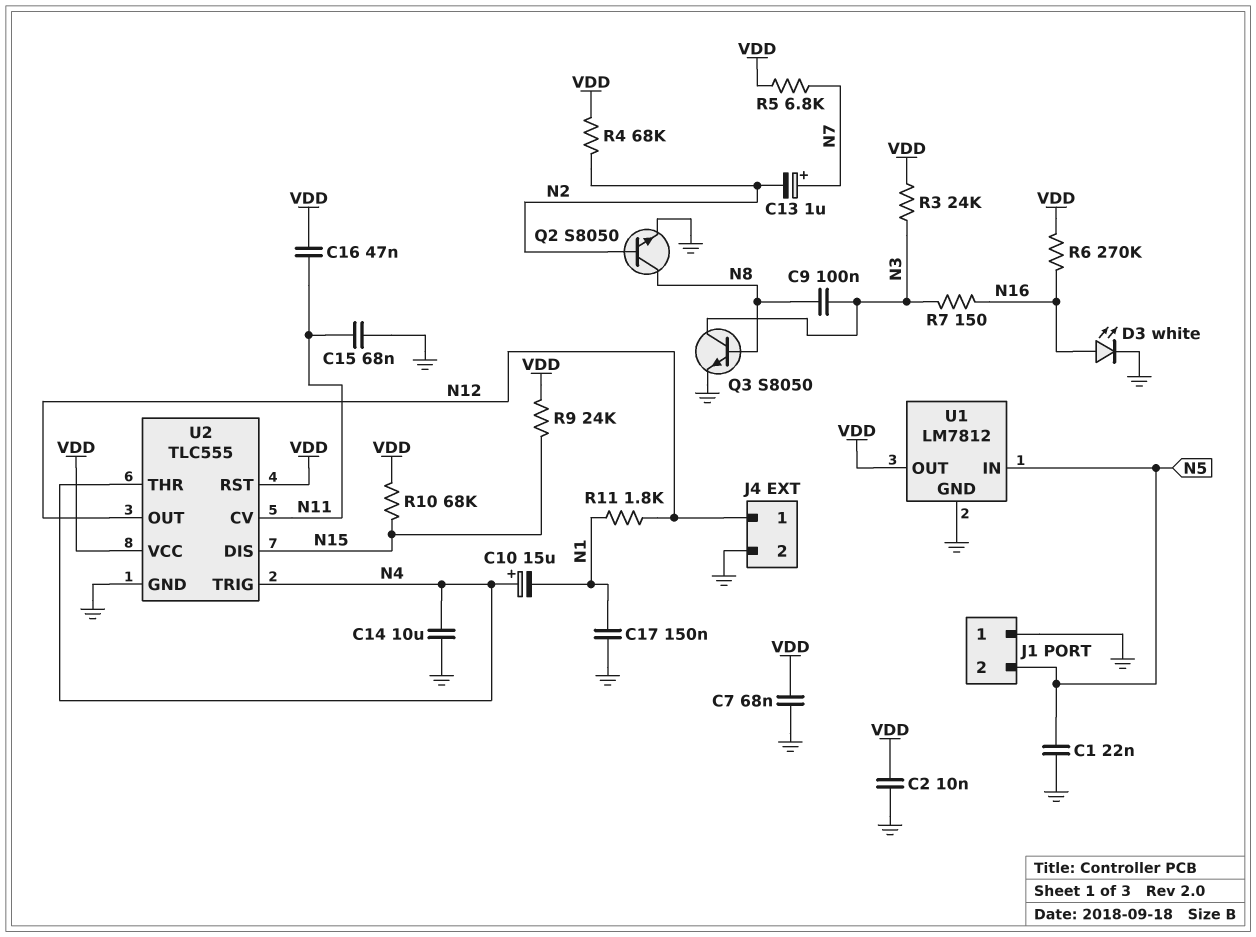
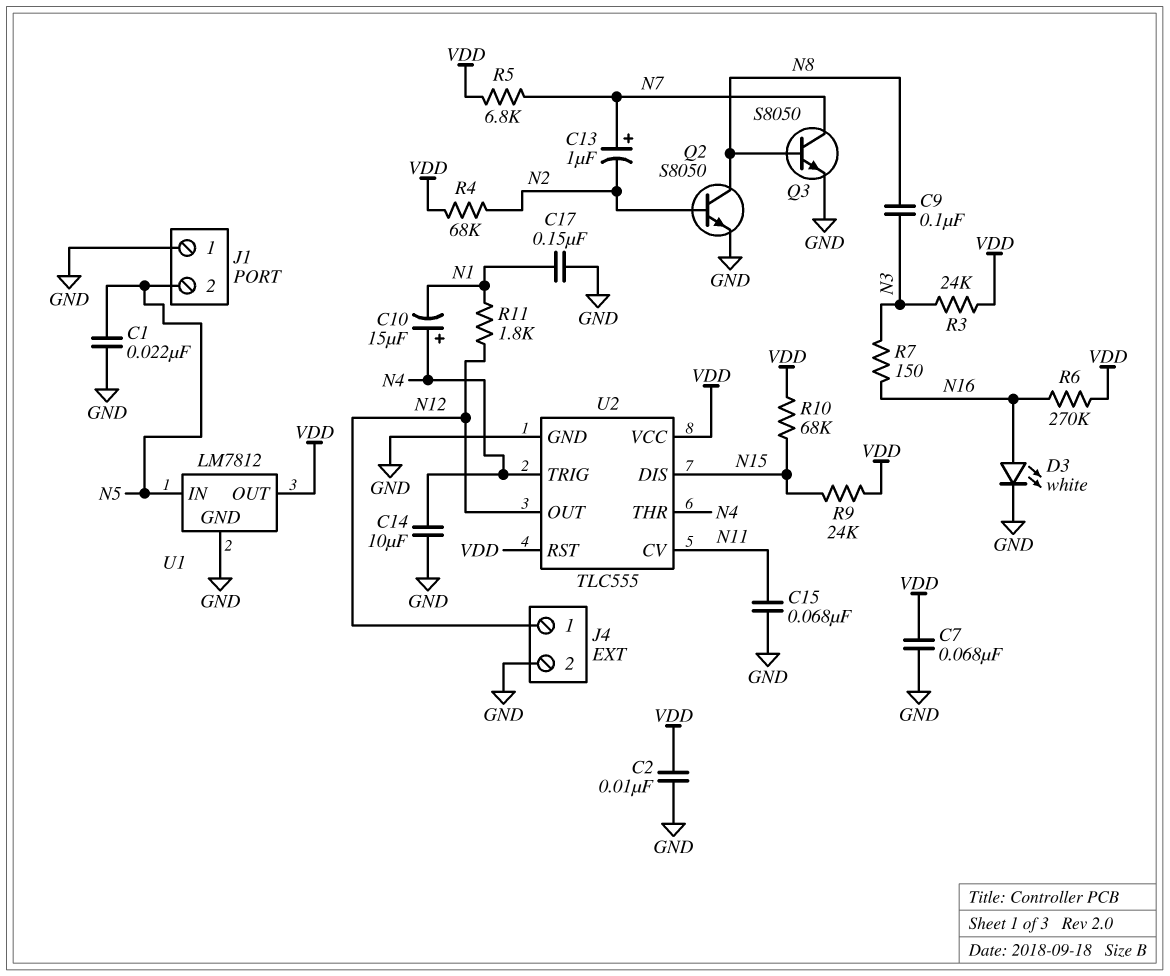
C16: 47nF (N11, VDD) -> none
Q3: NPN S8050 (B N8, C N3, E GND) -> NPN S8050 (B N8, C N7, E GND)

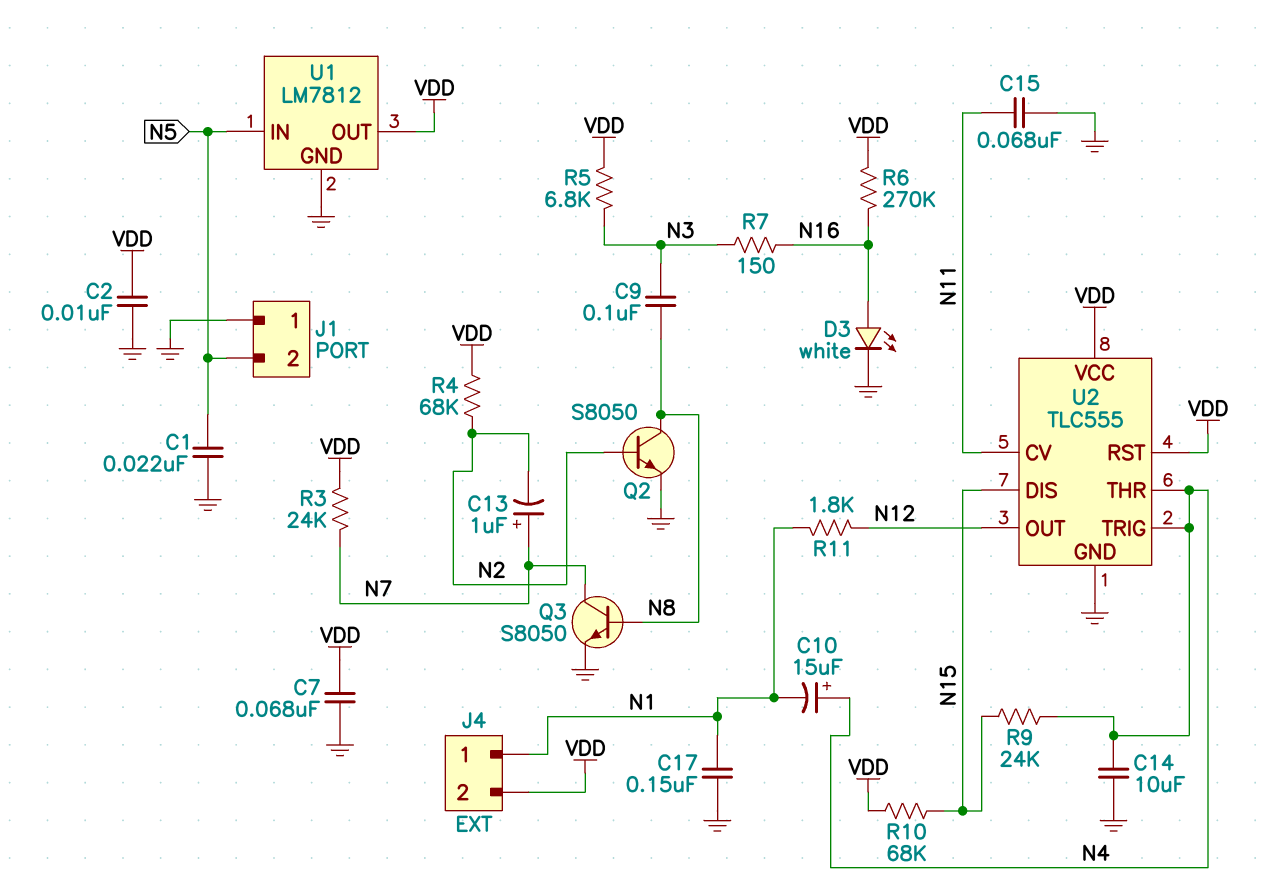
J4 pin 1: N12 -> N1
J4 pin 2: GND -> VDD
R3: 24k (N3, VDD) -> 24k (N7, VDD)
R5: 6.8k (N7, VDD) -> 6.8k (N3, VDD)
R9: 24k (N15, VDD) -> 24k (N4, N15)

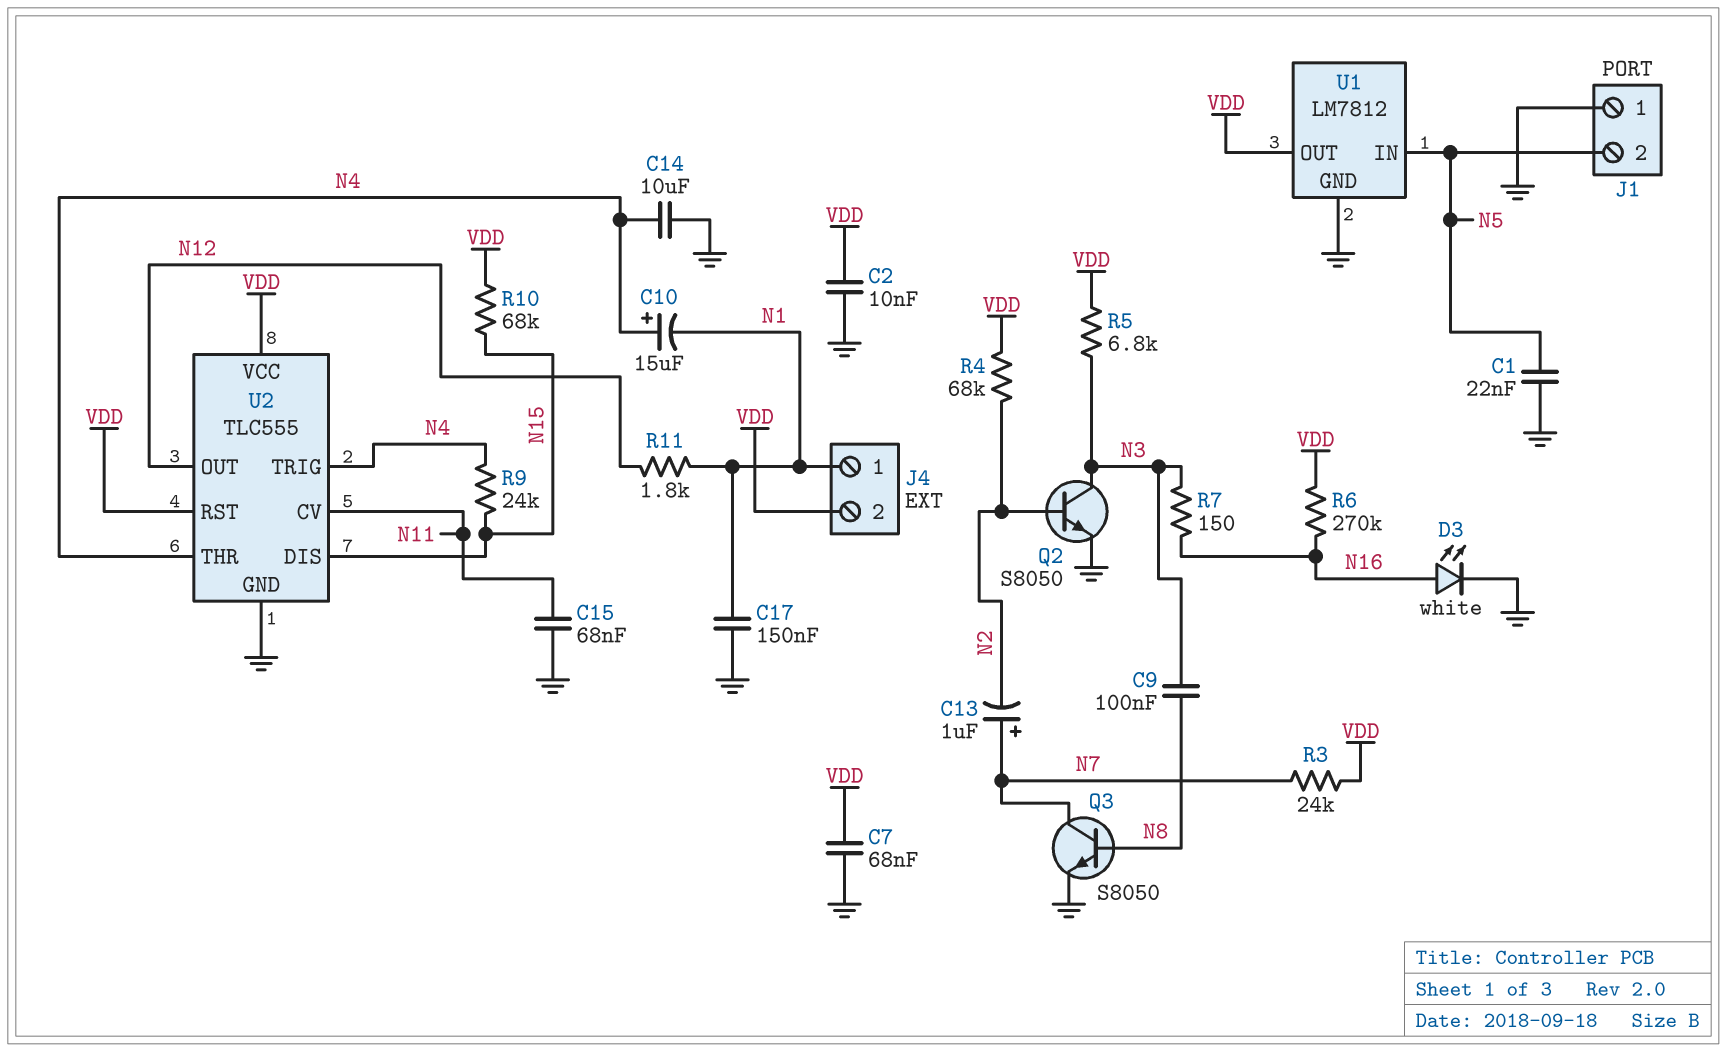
Q2: NPN S8050 (B N2, C N8, E GND) -> NPN S8050 (B N2, C N3, E GND)

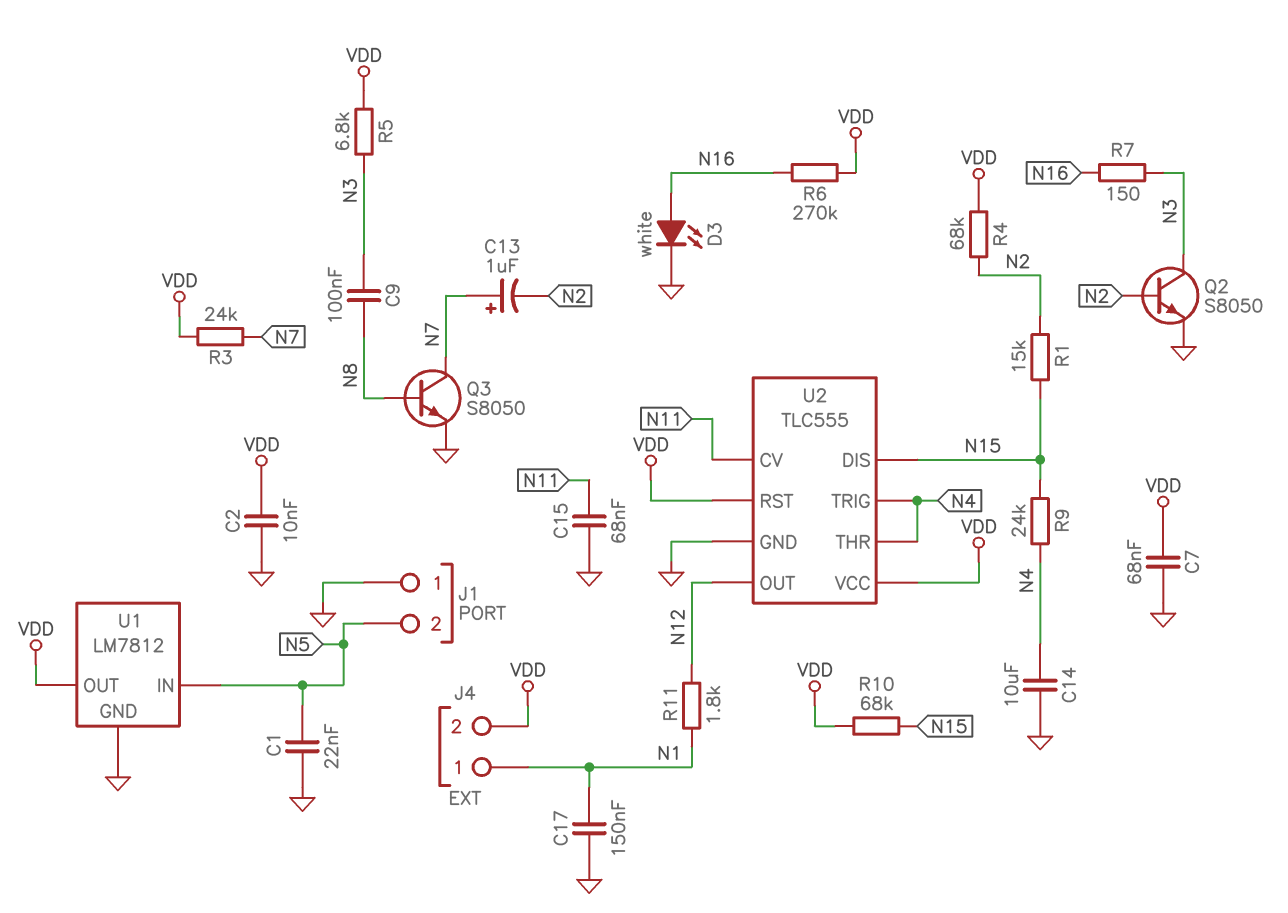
C10: 15uF (plus N4, minus N1) -> none
R1: none -> 15k (N2, N15)

